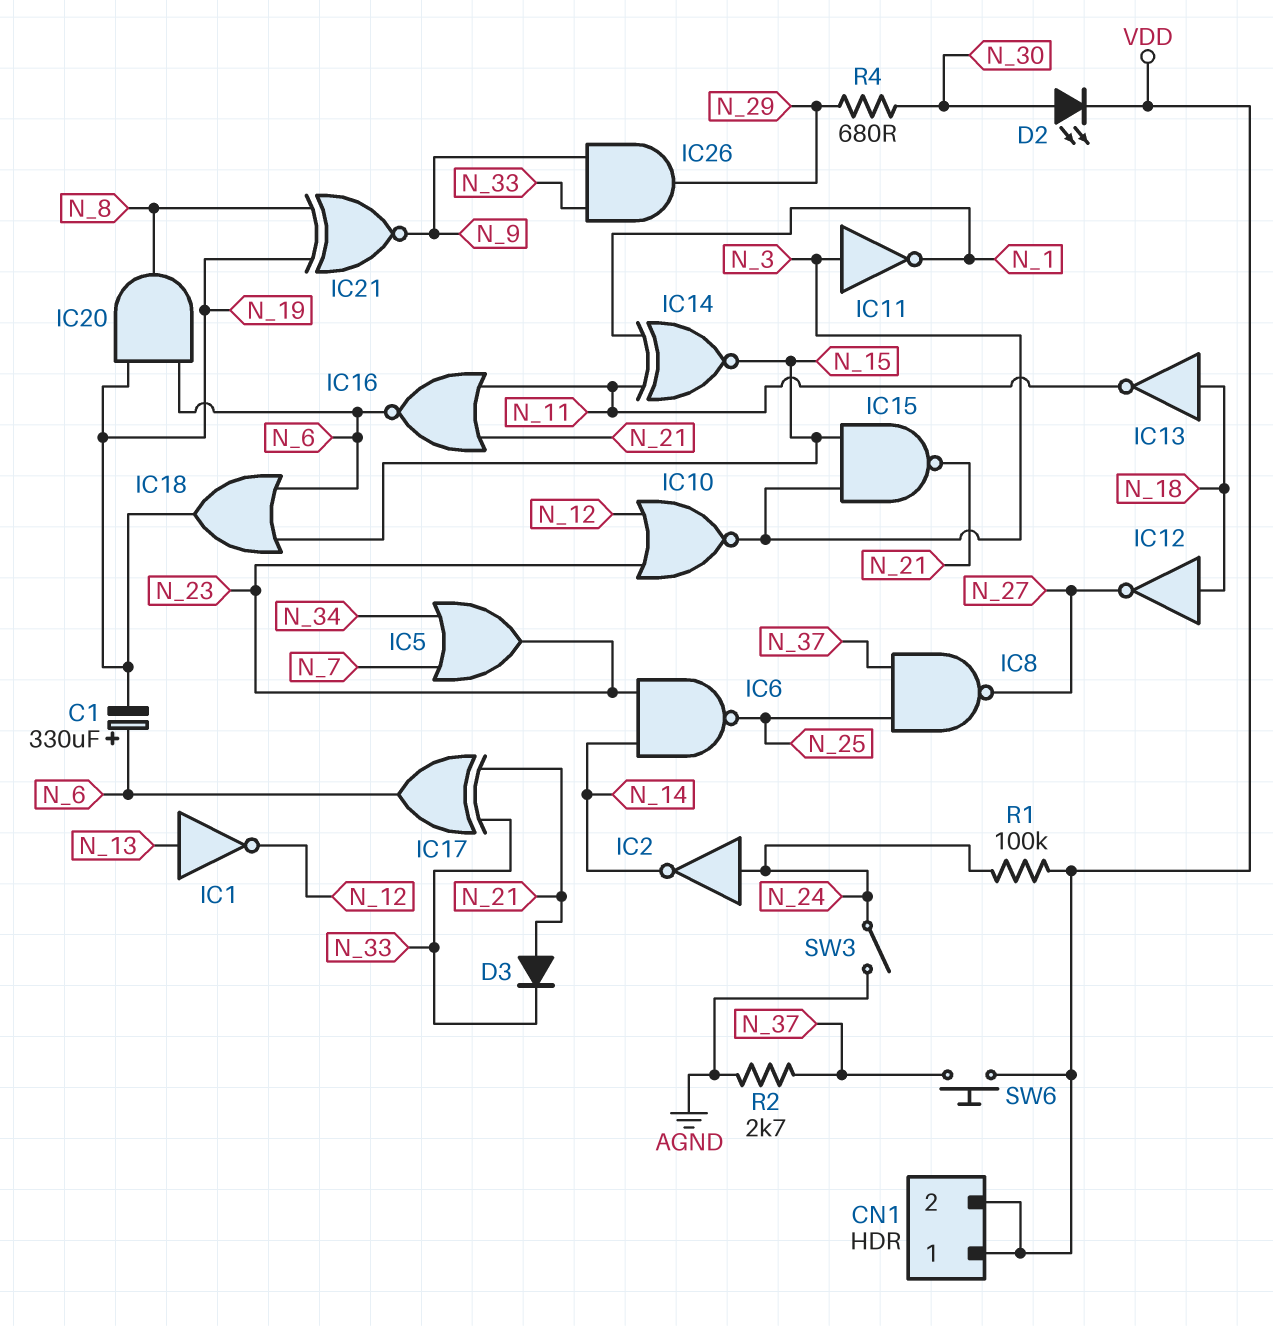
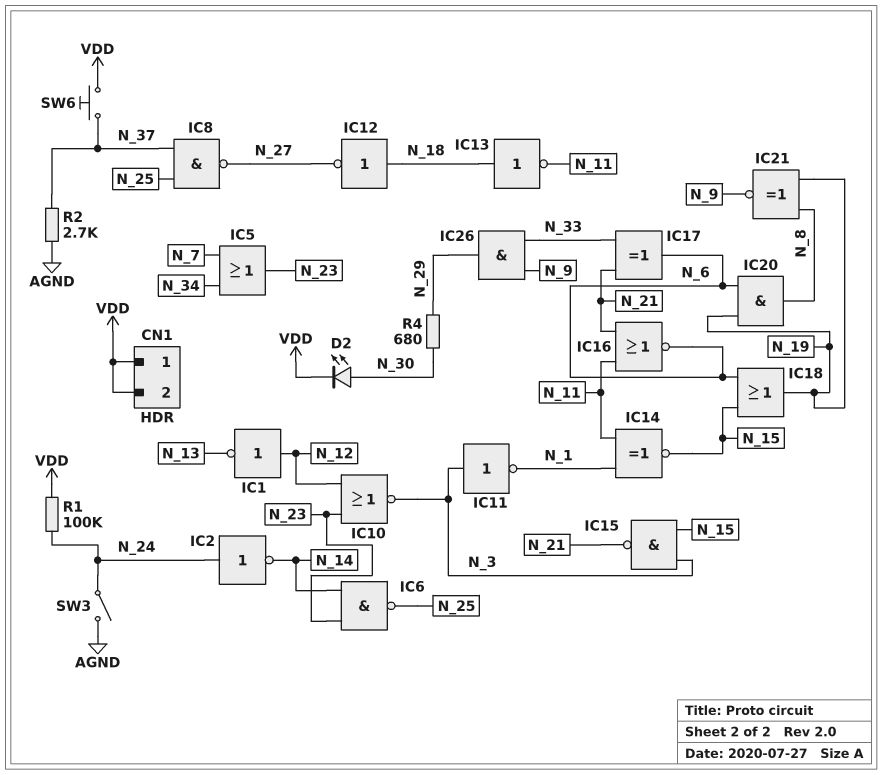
C1: 330uF (plus N_6, minus N_19) -> none
D3: diode (A N_21, K N_33) -> none
IC1: NOT (in N_13, out N_12) -> NOT (in N_12, out N_13)

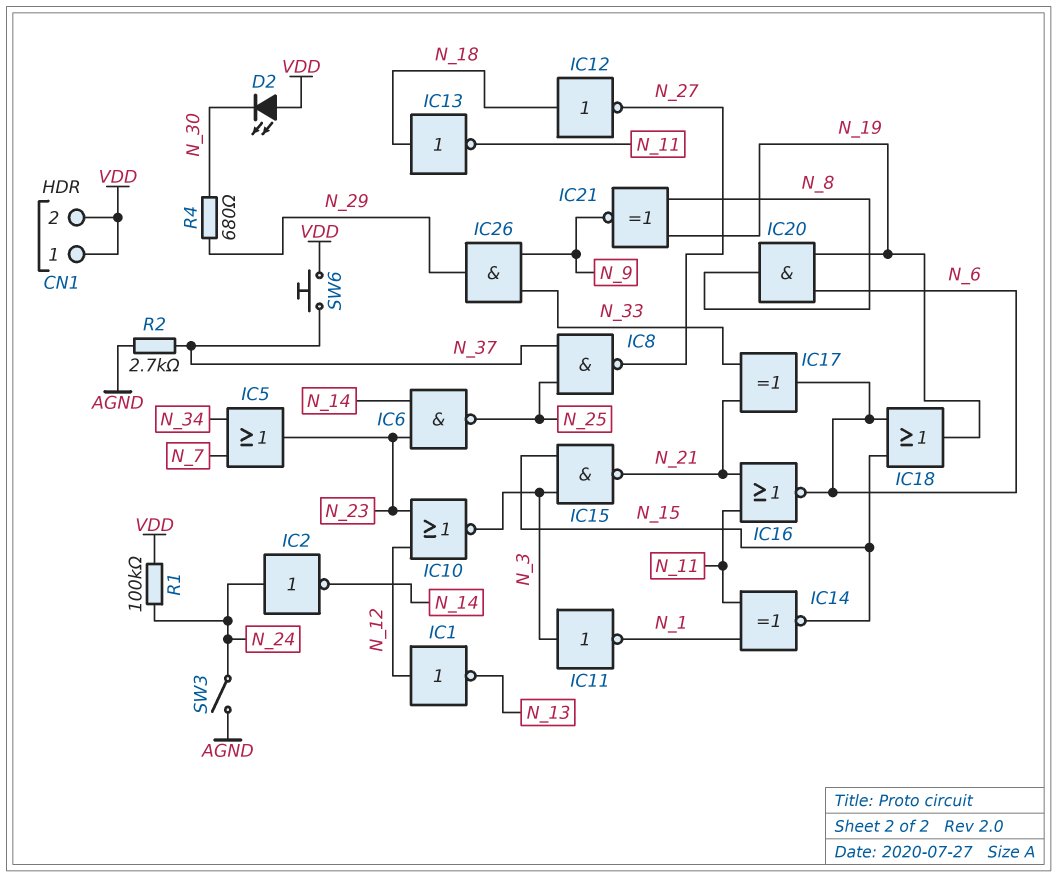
D2: LED (A N_30, K VDD) -> LED (A VDD, K N_30)

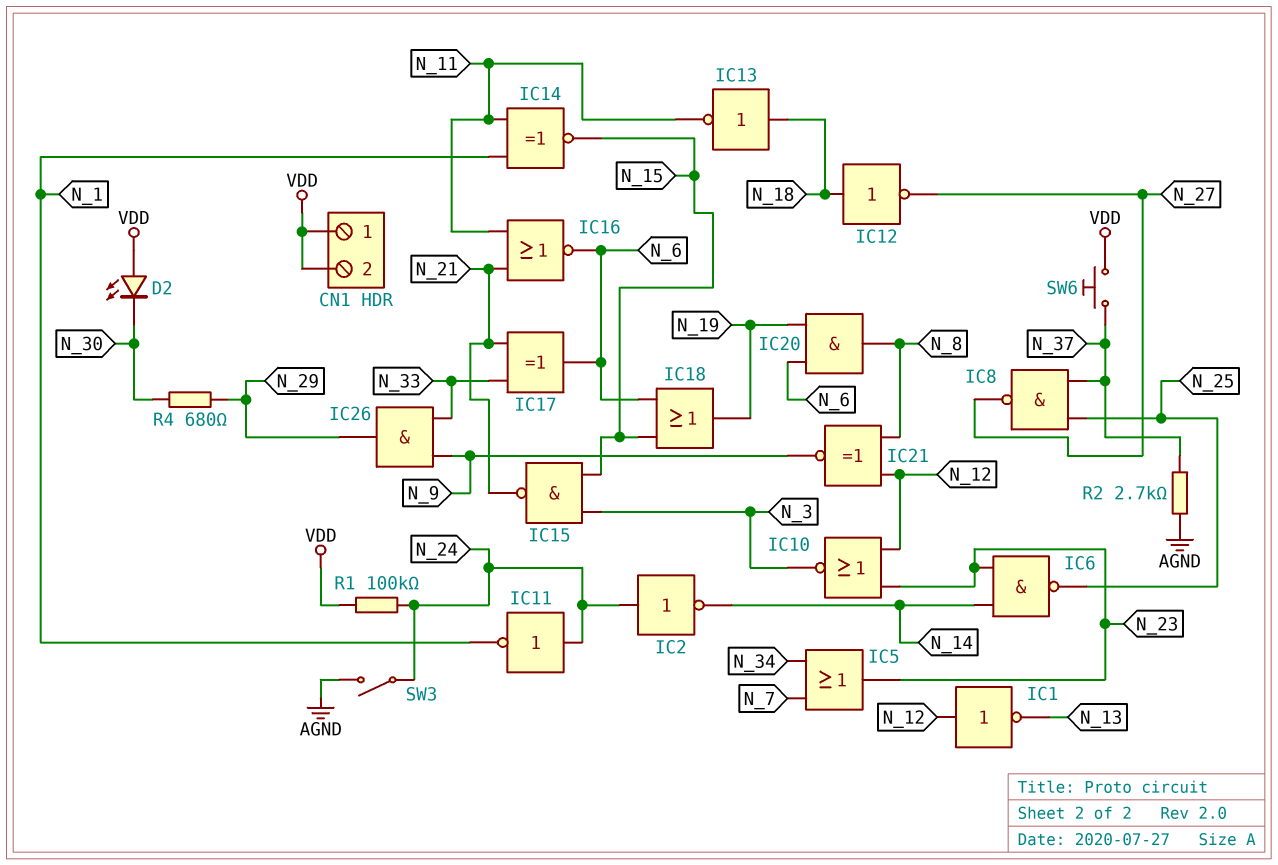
IC11: NOT (in N_3, out N_1) -> NOT (in N_24, out N_1)
IC21: XNOR (in N_8, in N_19, out N_9) -> XNOR (in N_8, in N_12, out N_9)

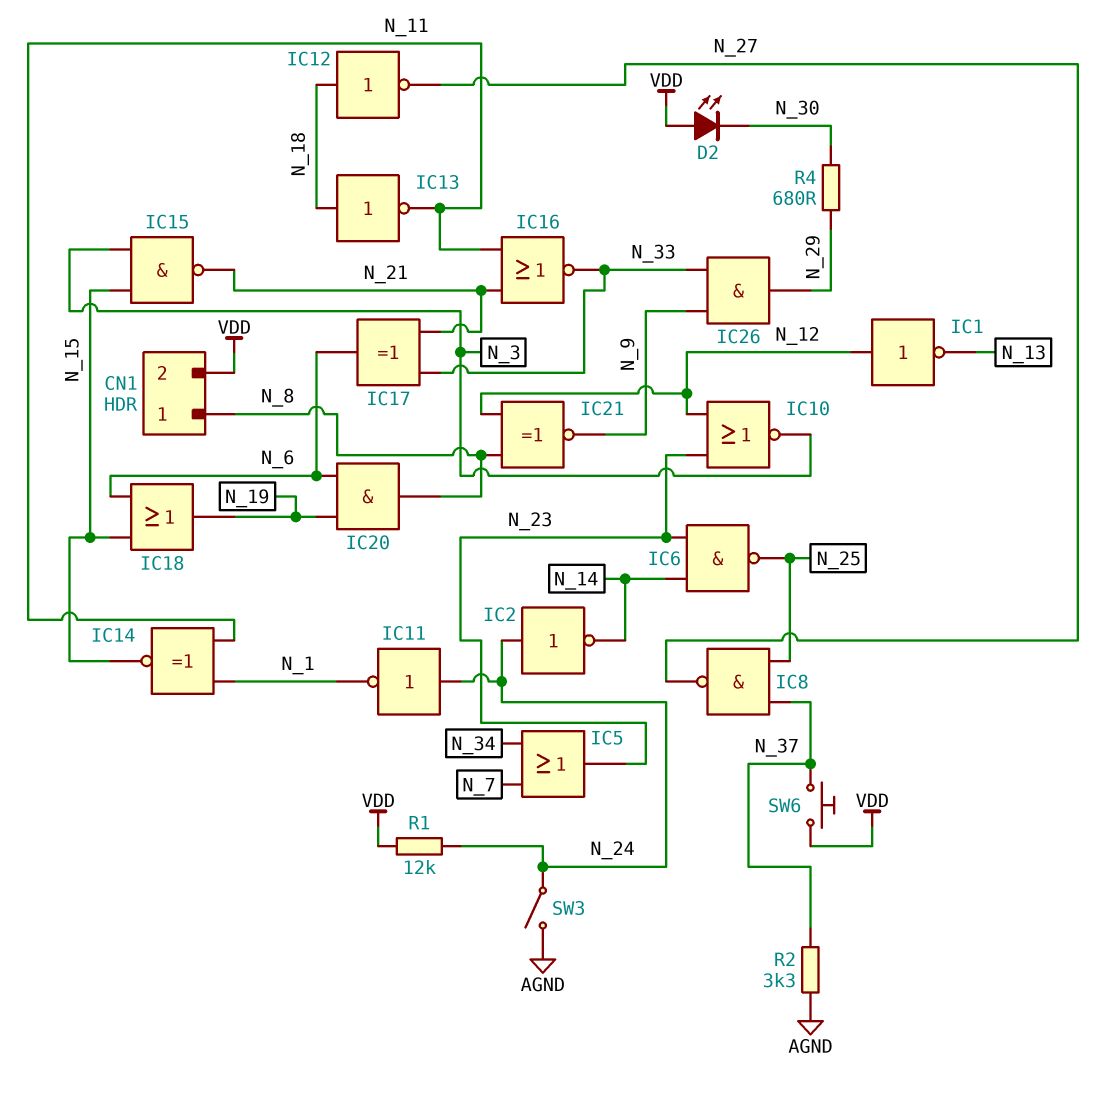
CN1 pin 1: VDD -> N_8
IC16: NOR (in N_11, in N_21, out N_6) -> NOR (in N_11, in N_21, out N_33)
R1: 100k (N_24, VDD) -> 12k (N_24, VDD)
R2: 2.7k (AGND, N_37) -> 3.3k (AGND, N_37)

